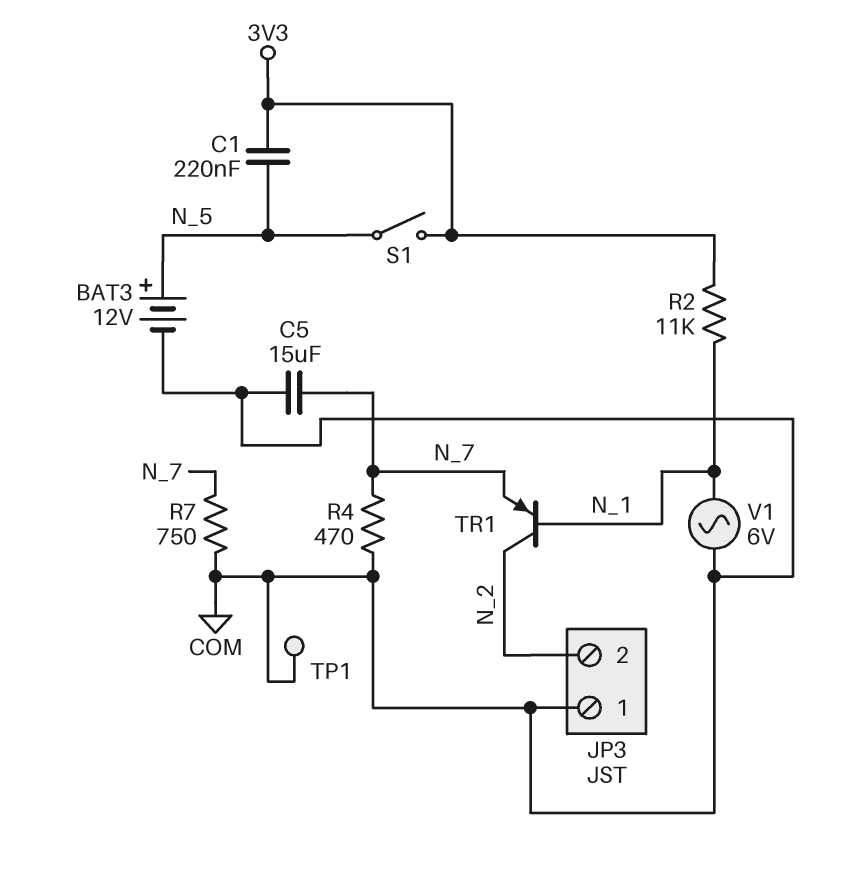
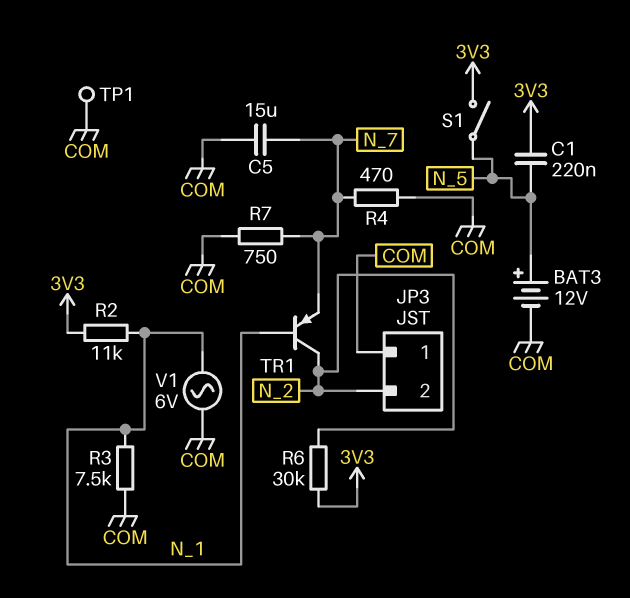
R3: none -> 7.5k (COM, N_1)
R6: none -> 30k (3V3, N_2)

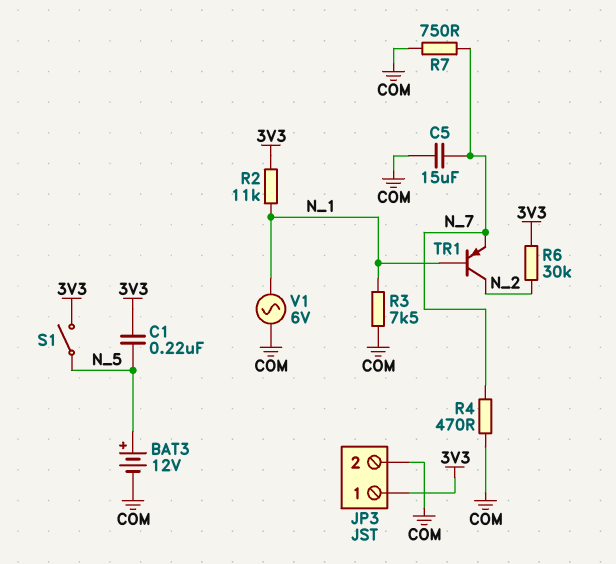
JP3 pin 1: COM -> 3V3
JP3 pin 2: N_2 -> COM
TP1: test point (COM) -> none

